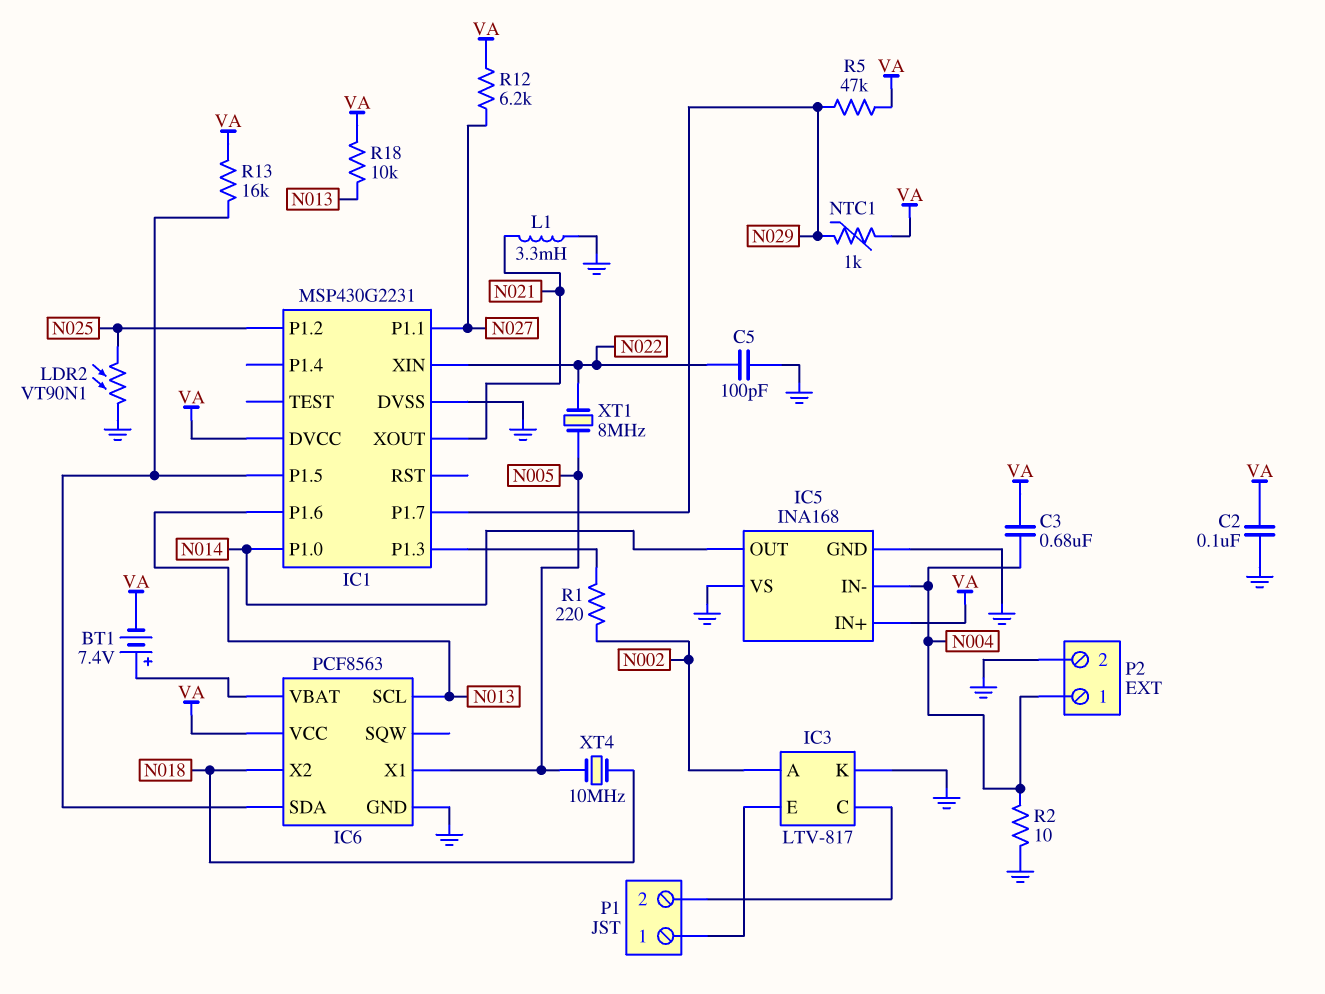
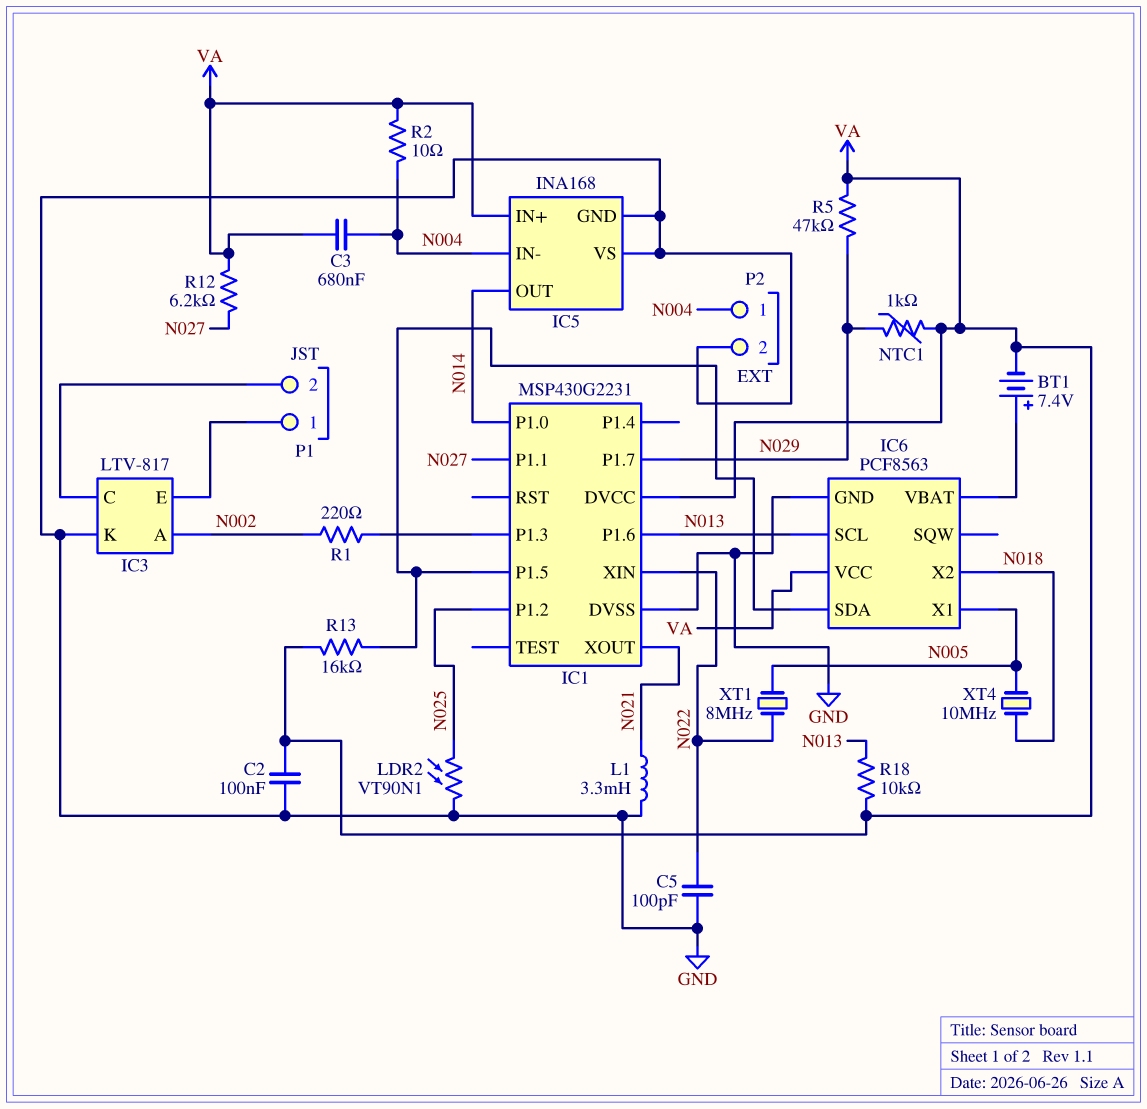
R2: 10 (GND, N004) -> 10 (N004, VA)

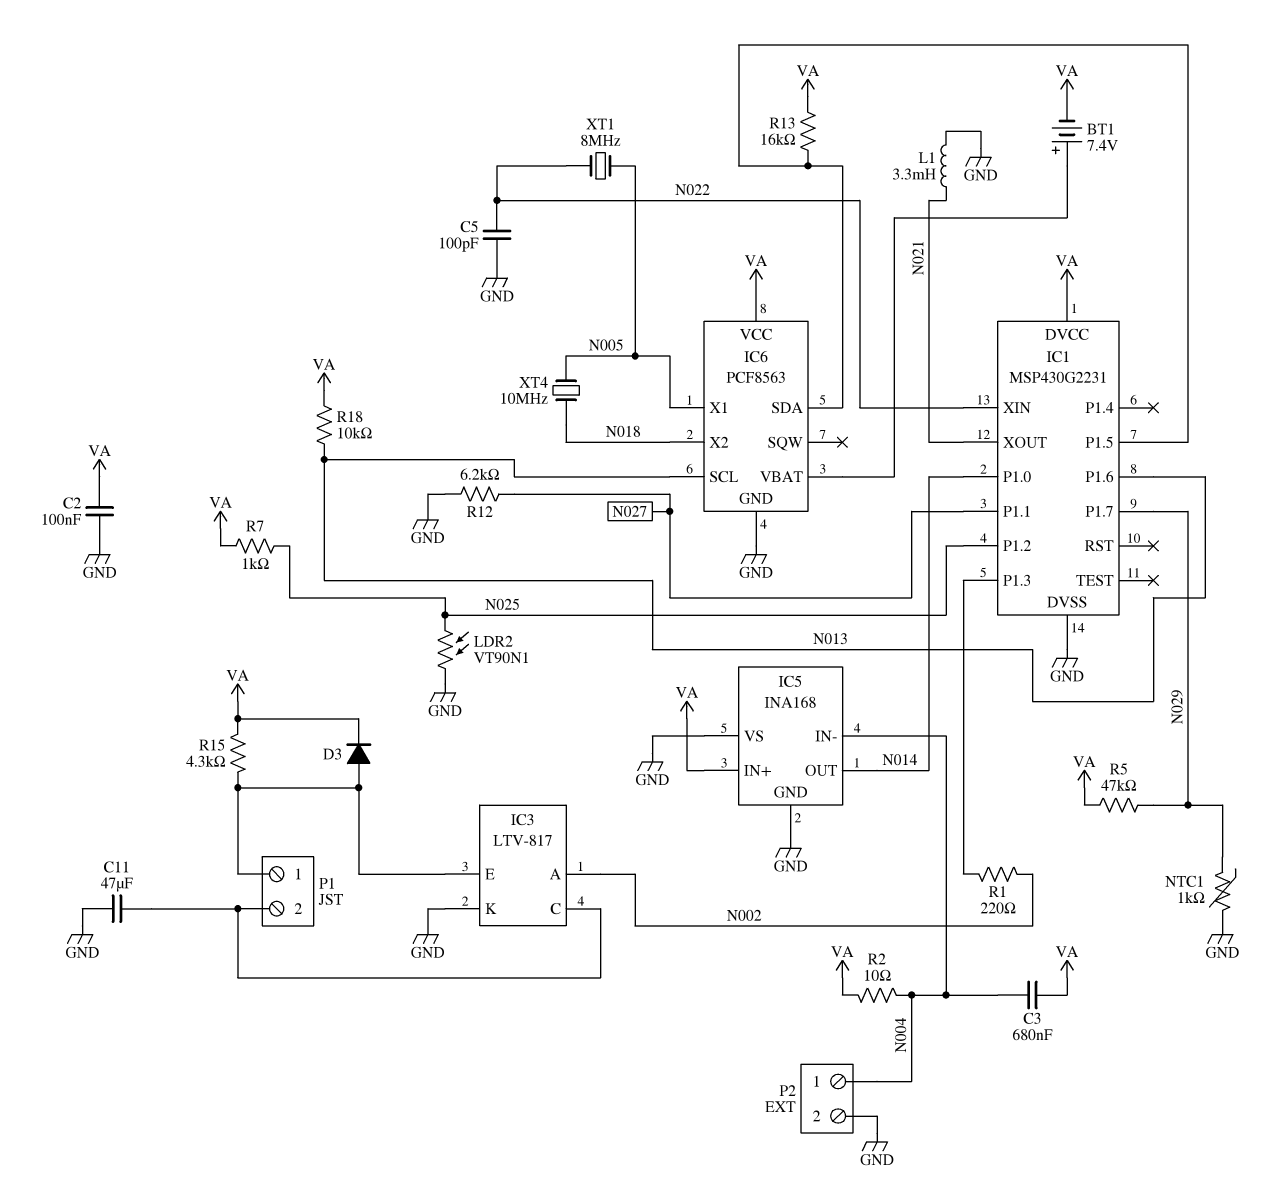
C11: none -> 47uF (GND, IC3/C)
D3: none -> diode (A IC3/E, K VA)
NTC1: 1k (N029, VA) -> 1k (GND, N029)
R7: none -> 1k (N025, VA)
R12: 6.2k (N027, VA) -> 6.2k (GND, N027)
R15: none -> 4.3k (IC3/E, VA)

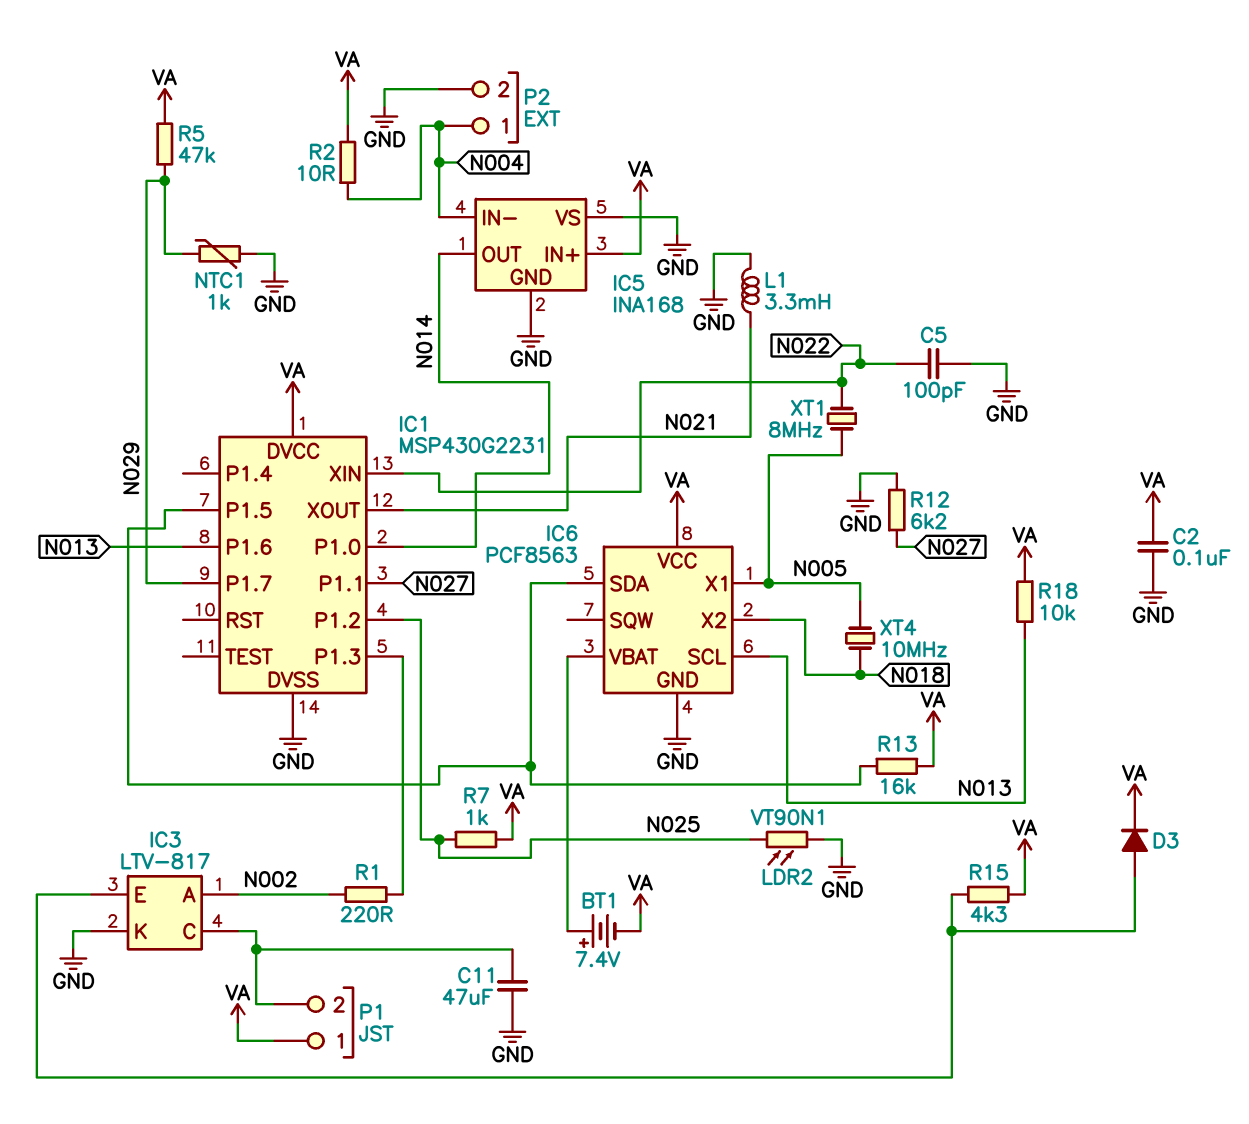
C3: 680nF (N004, VA) -> none
P1 pin 1: IC3/E -> VA

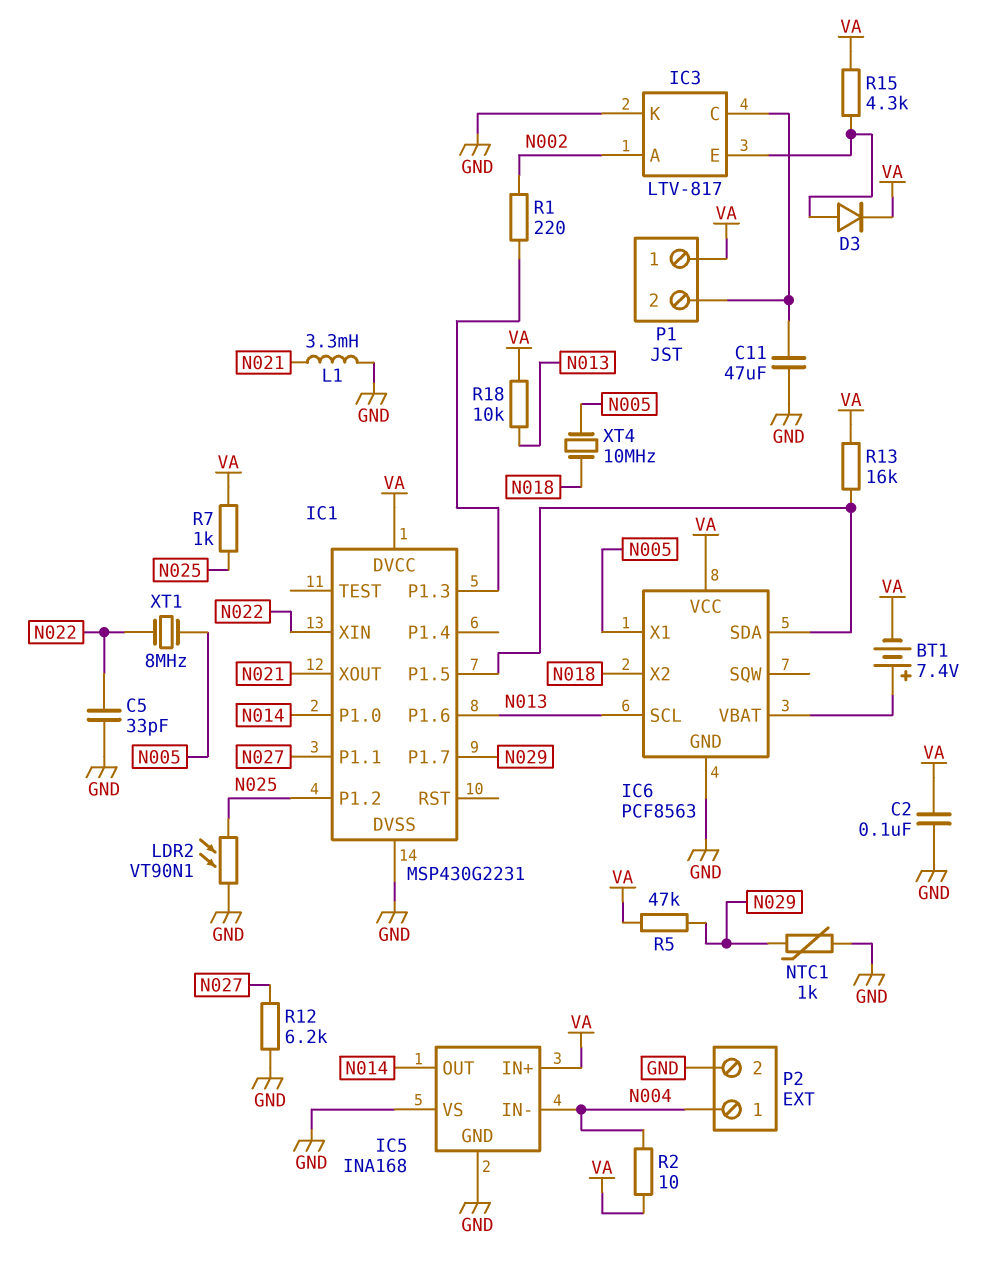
C5: 100pF (GND, N022) -> 33pF (GND, N022)

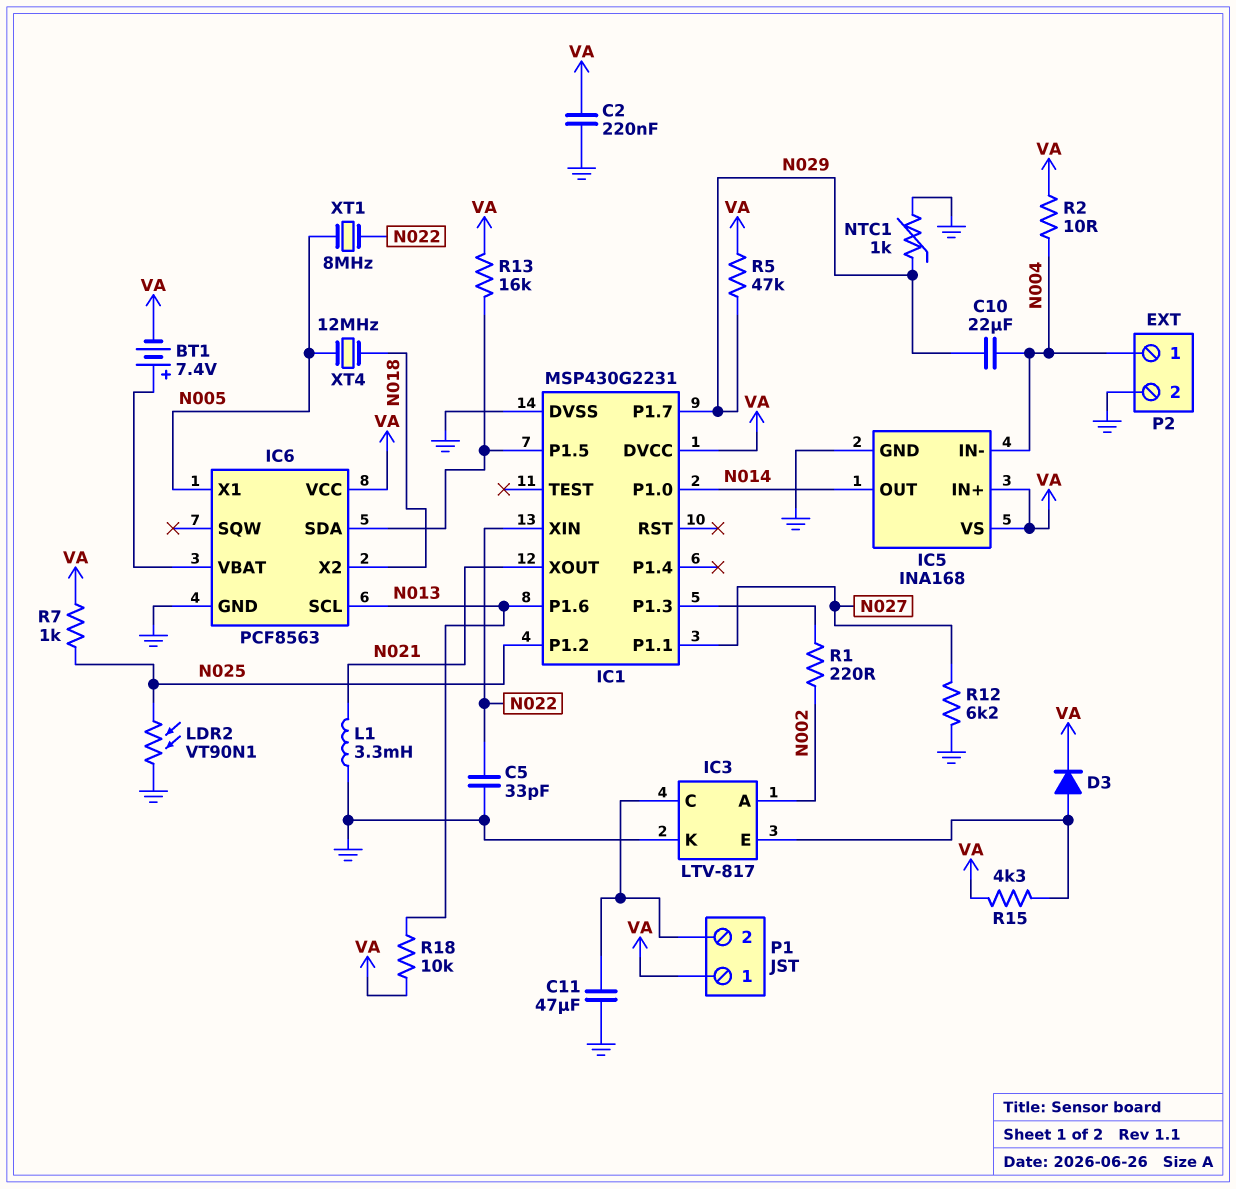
C2: 100nF (GND, VA) -> 220nF (GND, VA)
C10: none -> 22uF (N004, N029)
IC5 pin VS: GND -> VA
XT4: 10MHz (N005, N018) -> 12MHz (N005, N018)

